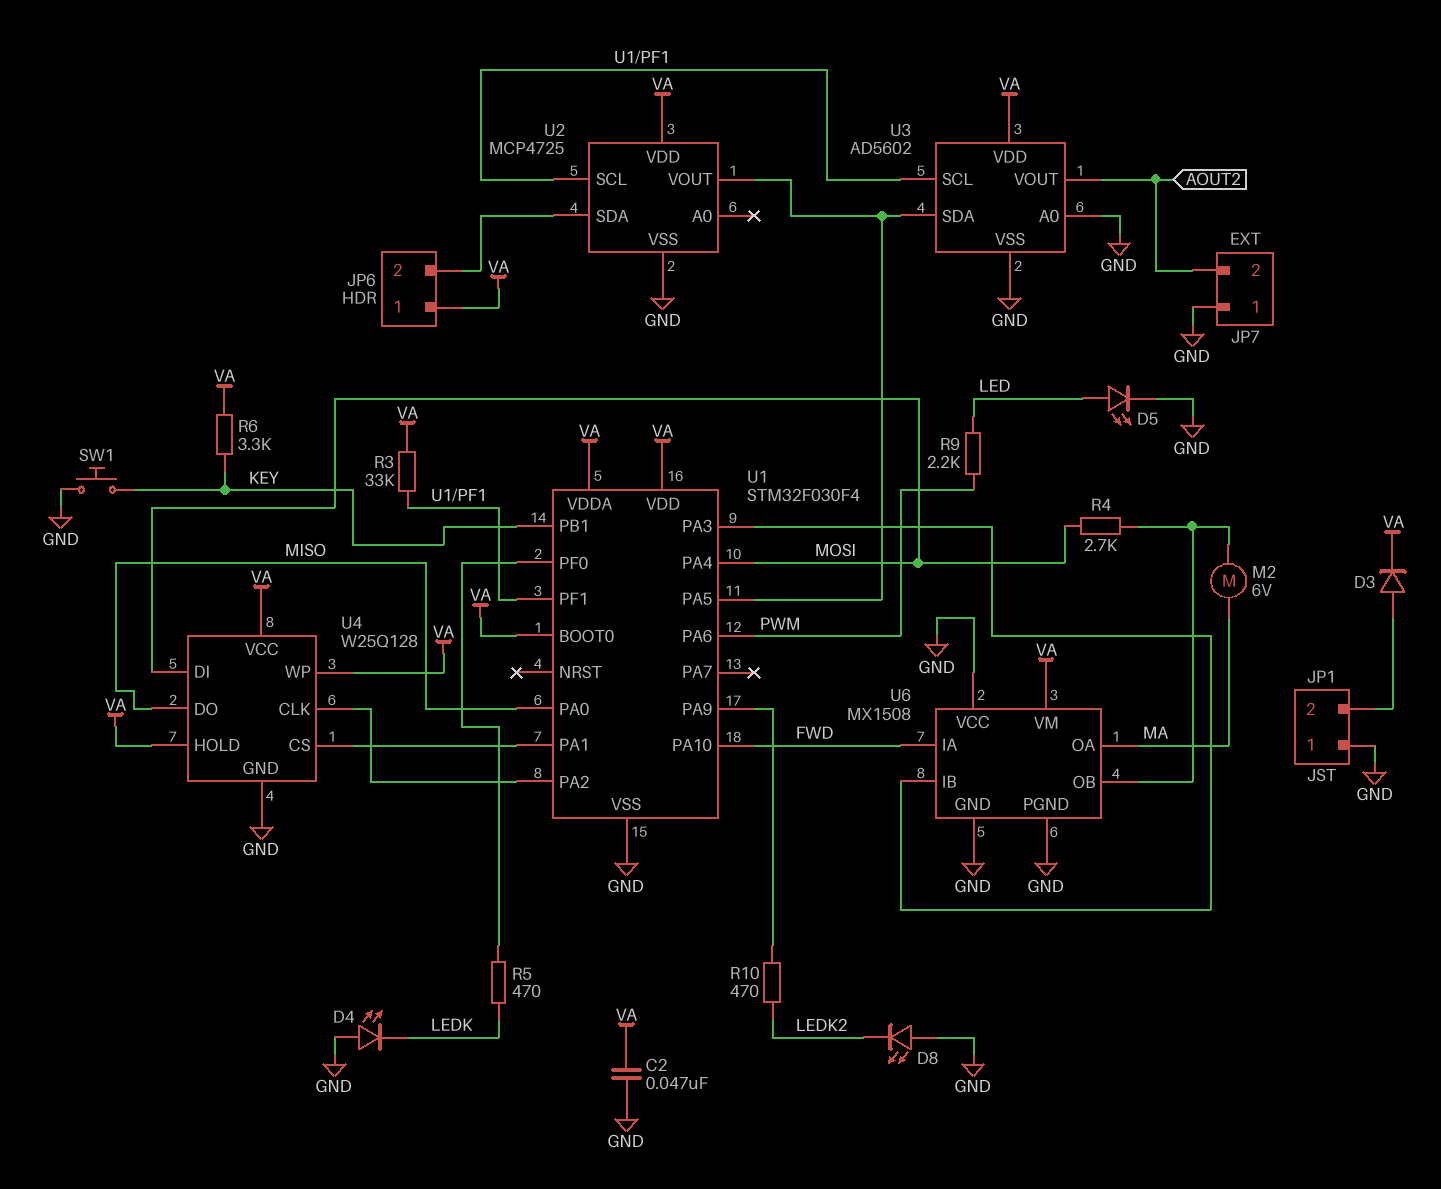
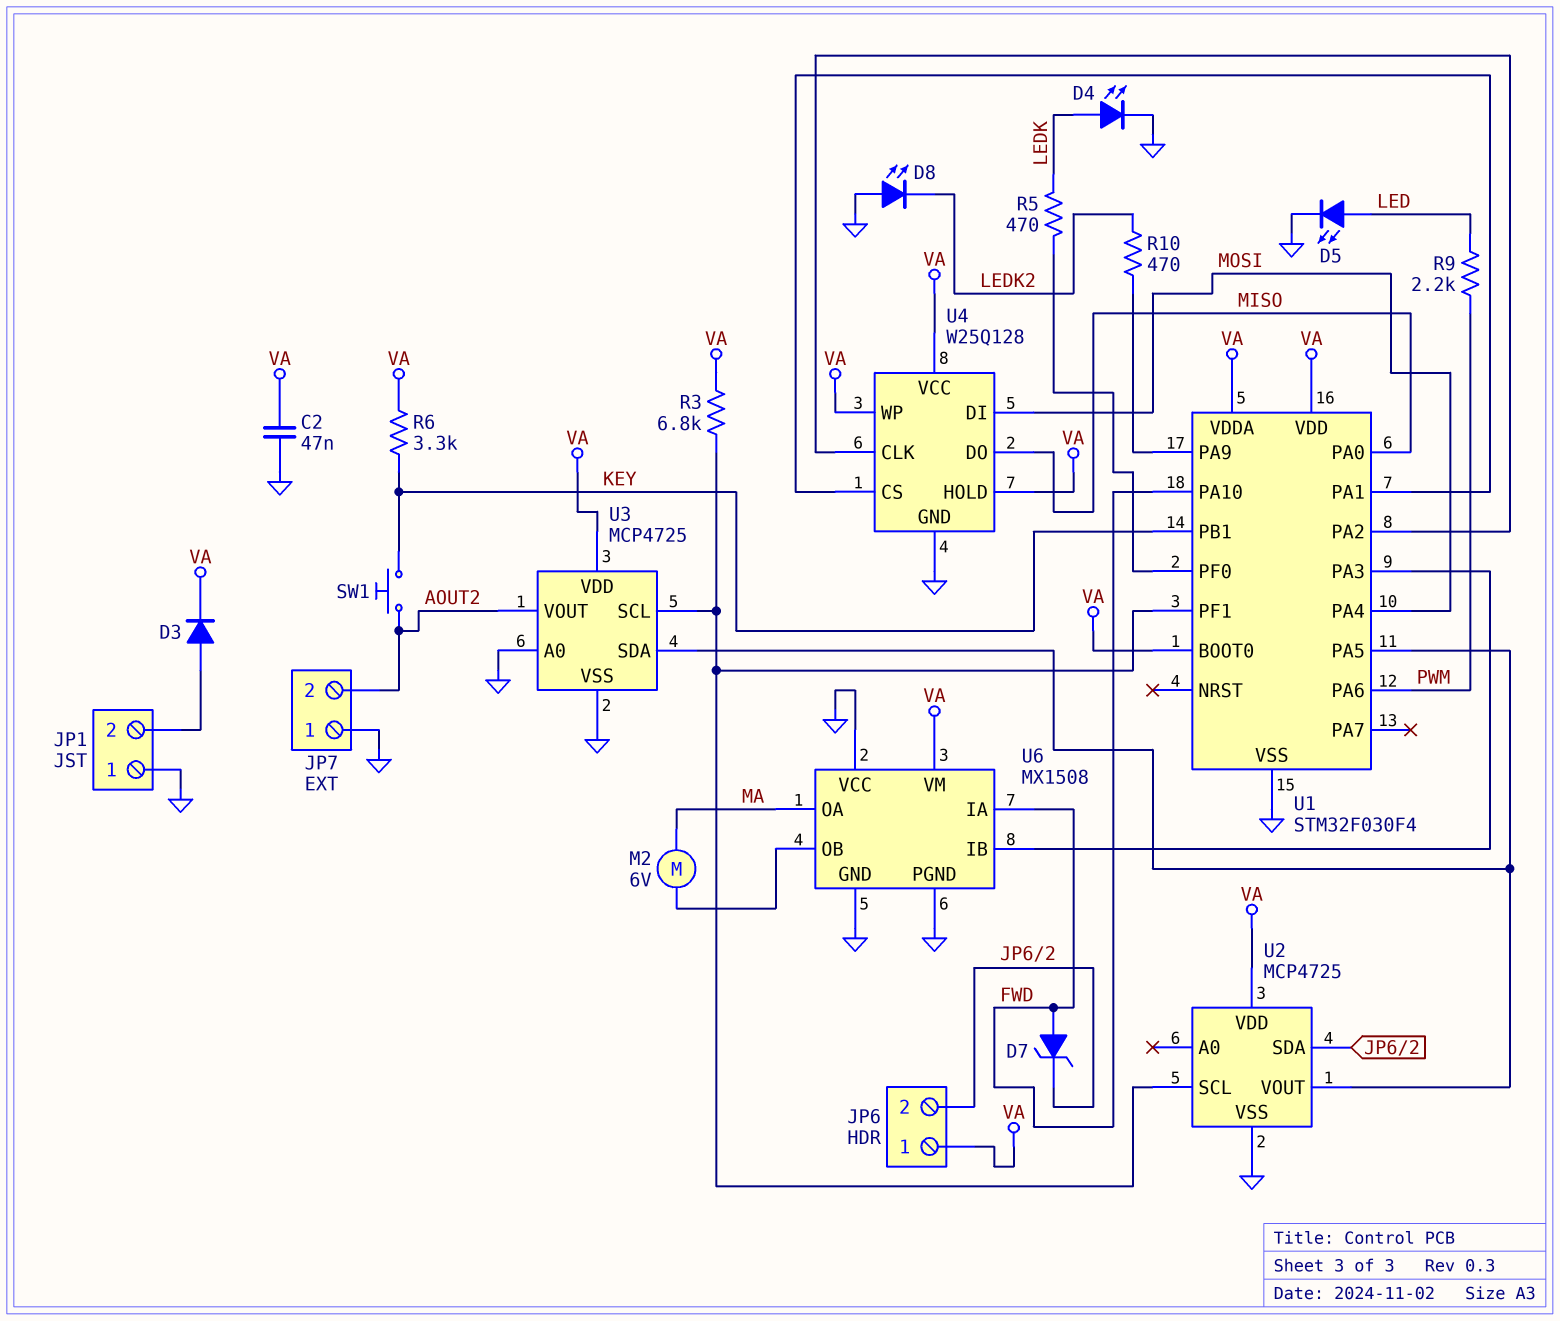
D4: LED (A GND, K LEDK) -> LED (A LEDK, K GND)
D7: none -> zener (A FWD, K JP6/2)
R3: 33k (U1/PF1, VA) -> 6.8k (U1/PF1, VA)
R4: 2.7k (MOSI, U6/OB) -> none
SW1: button (GND, KEY) -> button (AOUT2, KEY)
U3: AD5602 -> MCP4725

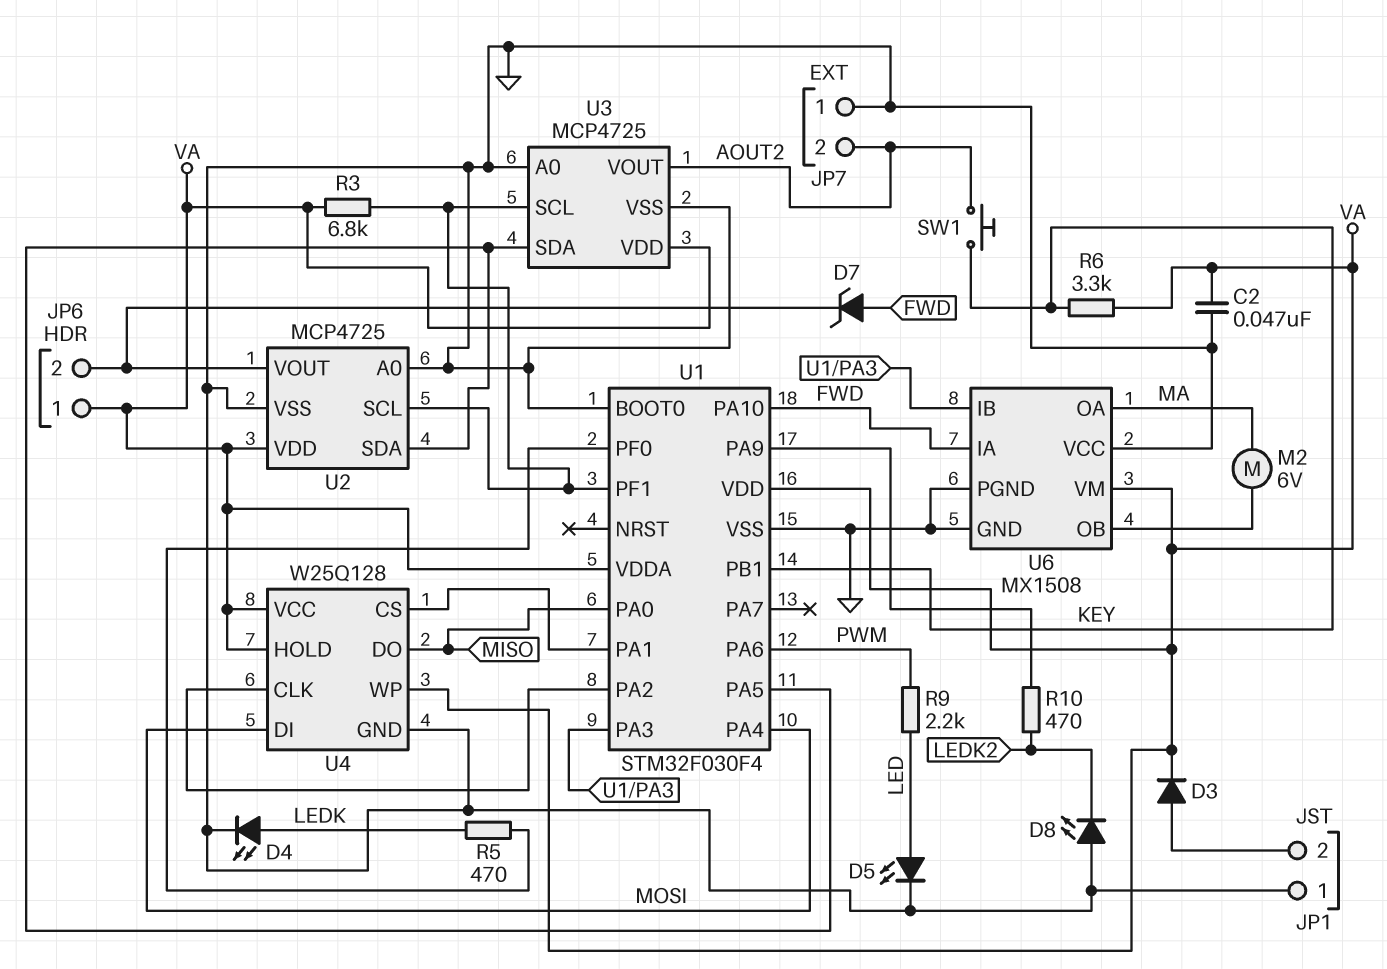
U1 pin BOOT0: VA -> GND
U2 pin A0: none -> GND
U2 pin SDA: JP6/2 -> U1/PA5
U2 pin VOUT: U1/PA5 -> JP6/2

